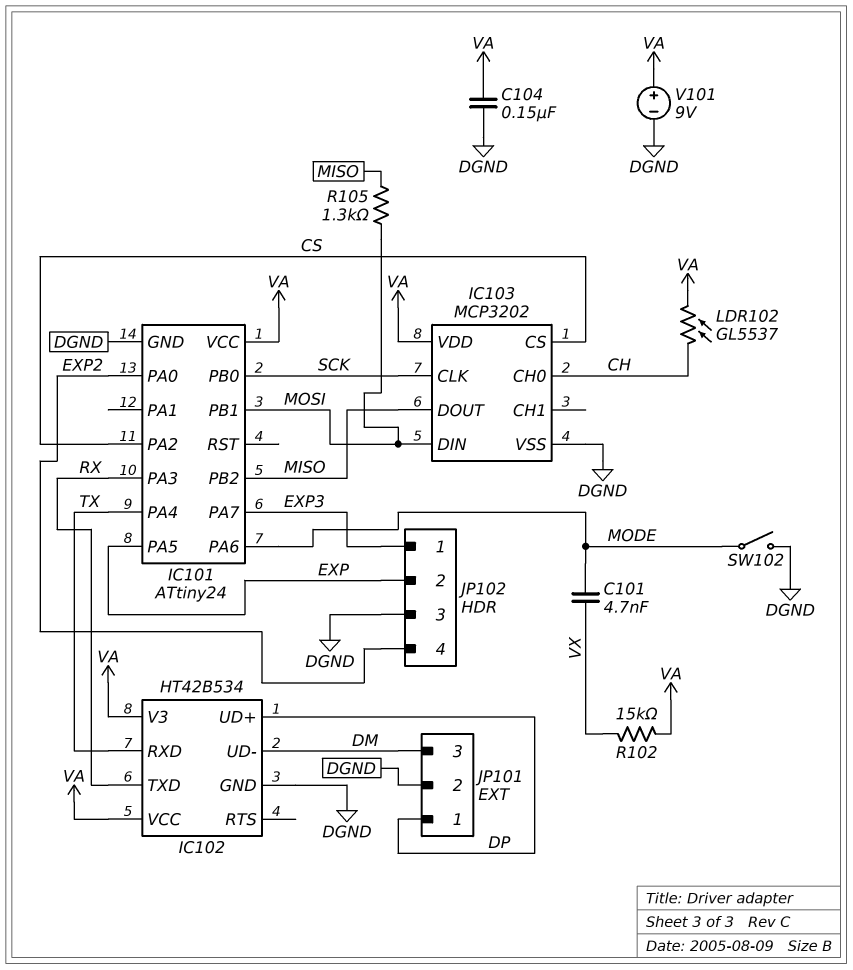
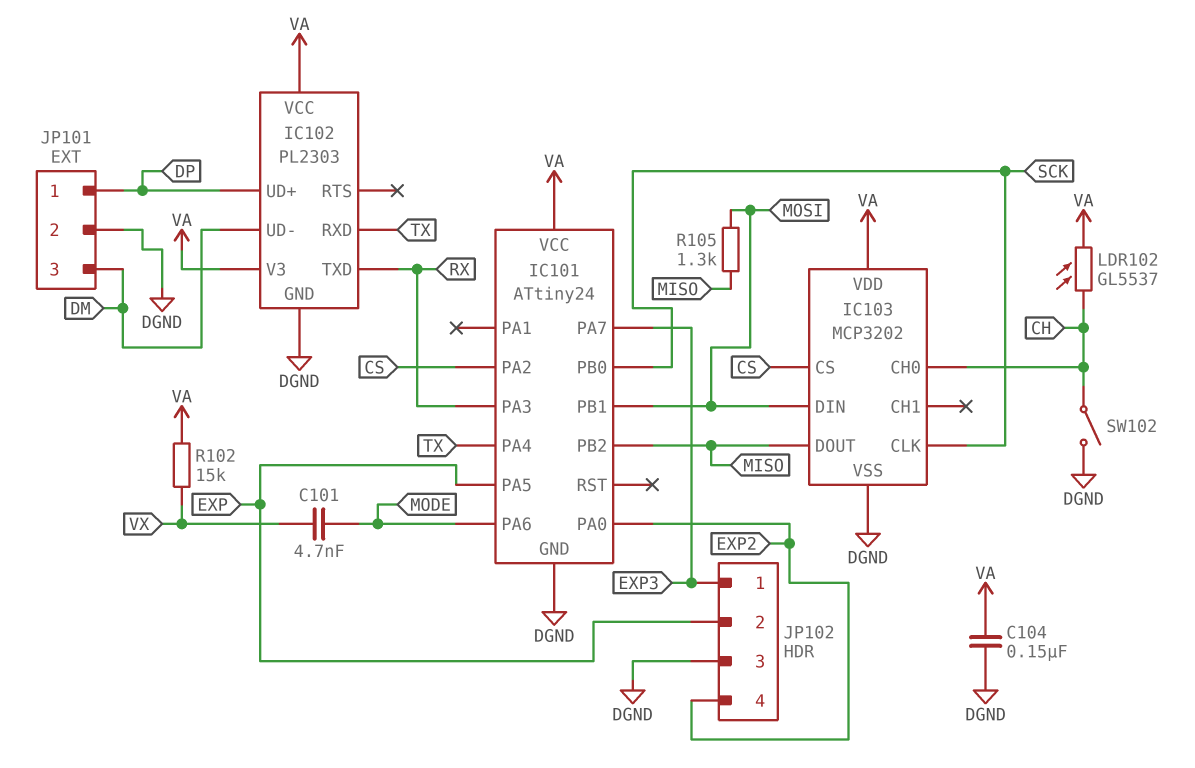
IC102: HT42B534 -> PL2303
SW102: switch (DGND, MODE) -> switch (CH, DGND)
V101: 9V (plus VA, minus DGND) -> none

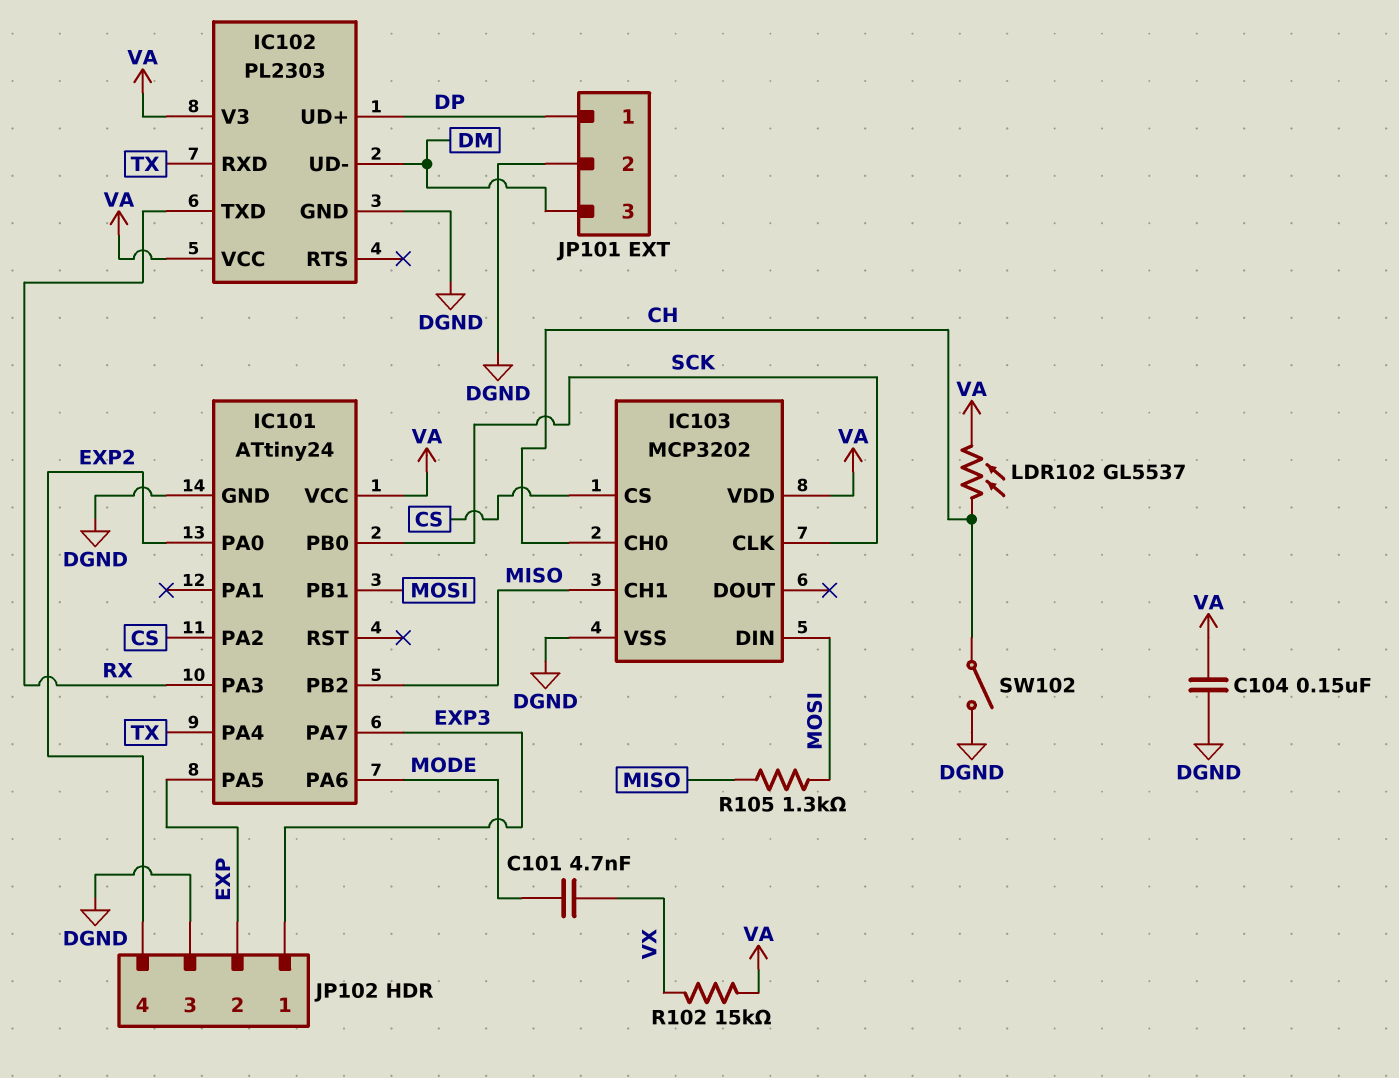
IC103 pin CH1: none -> MISO
IC103 pin DOUT: MISO -> none

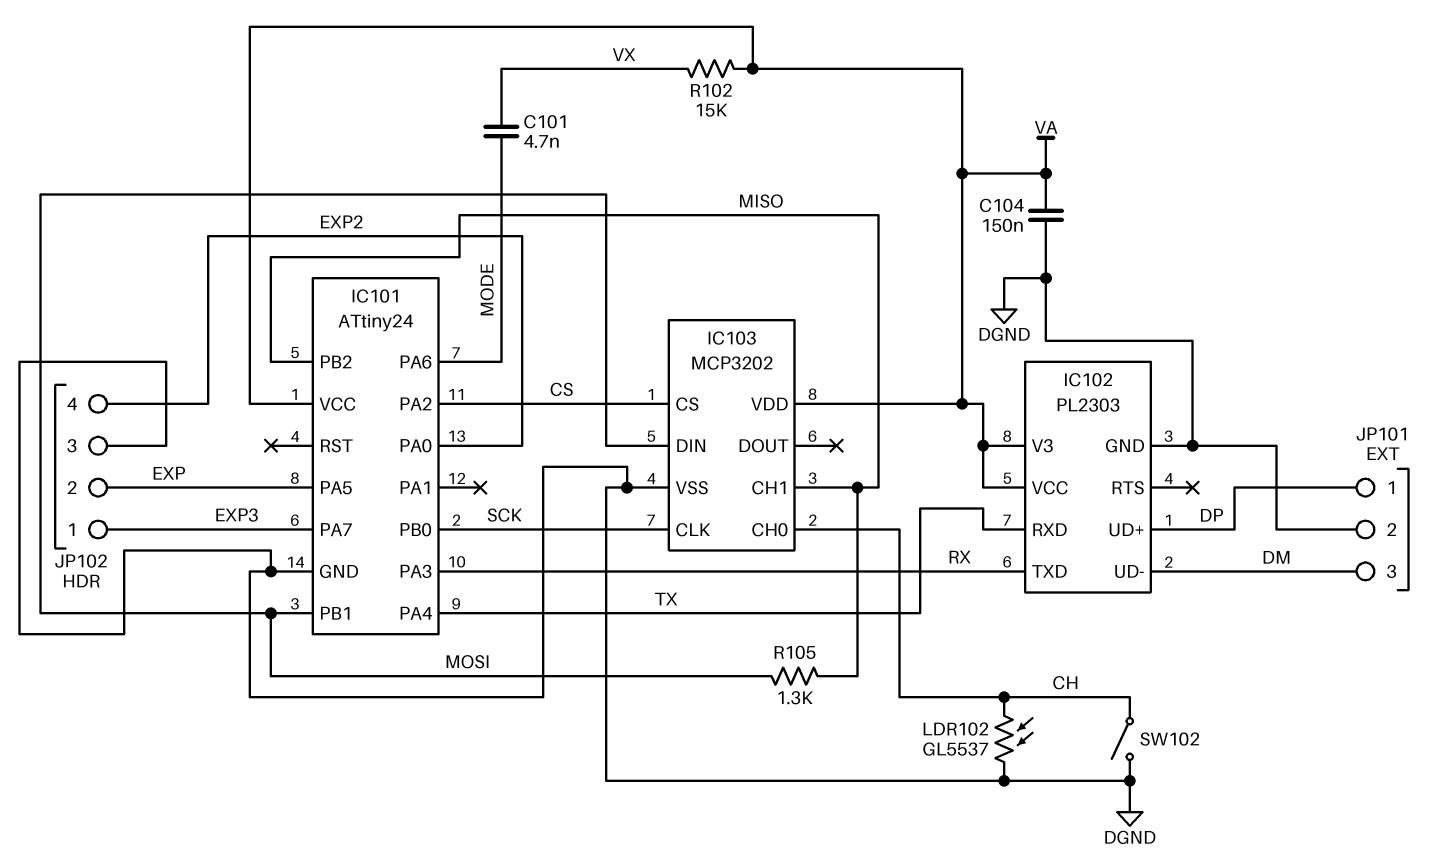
LDR102: GL5537 (CH, VA) -> GL5537 (CH, DGND)

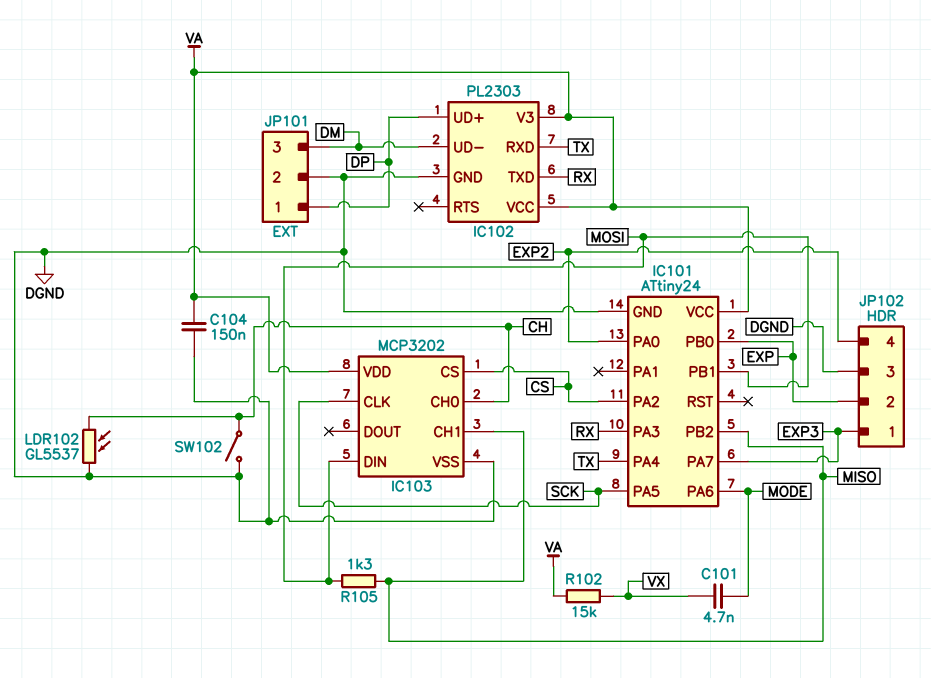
IC101 pin PA5: EXP -> SCK
IC101 pin PB0: SCK -> EXP

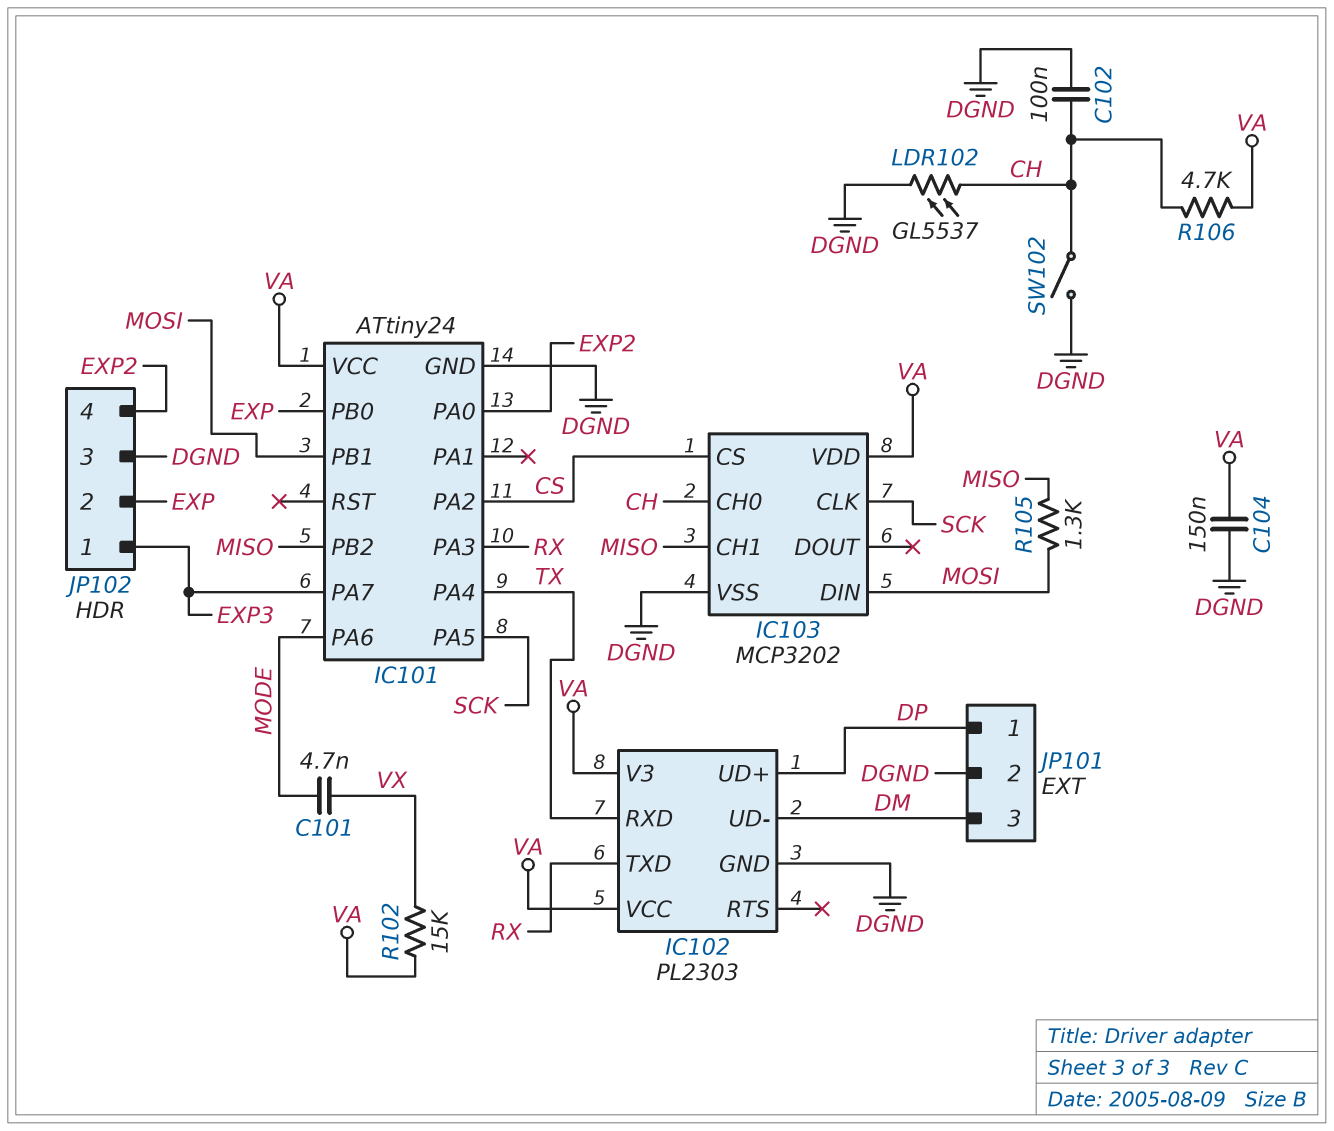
C102: none -> 100nF (CH, DGND)
R106: none -> 4.7k (CH, VA)

